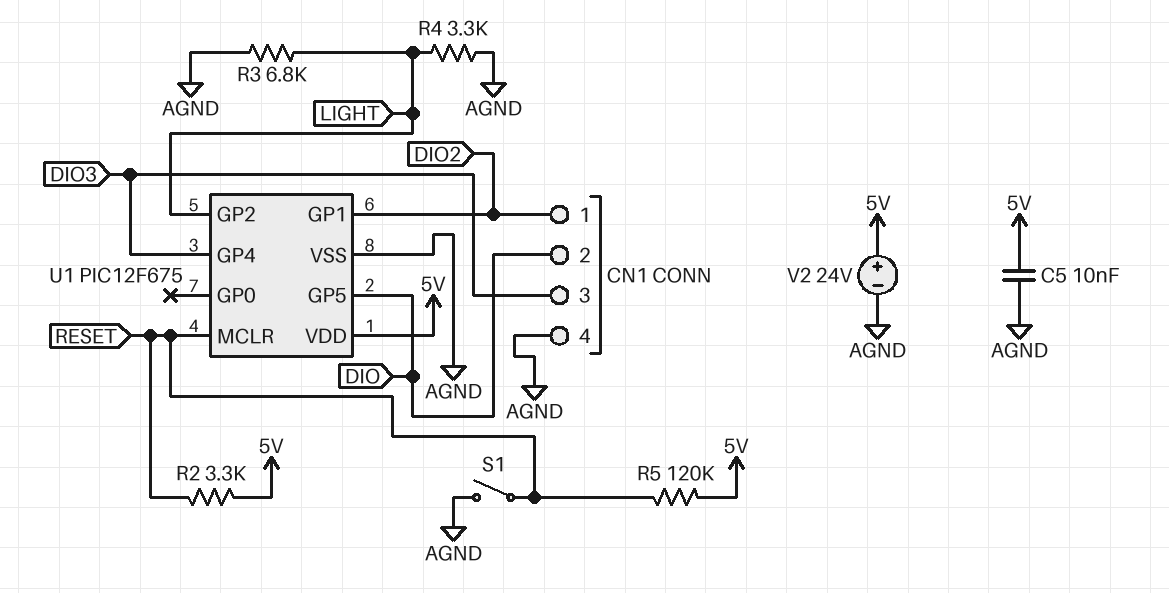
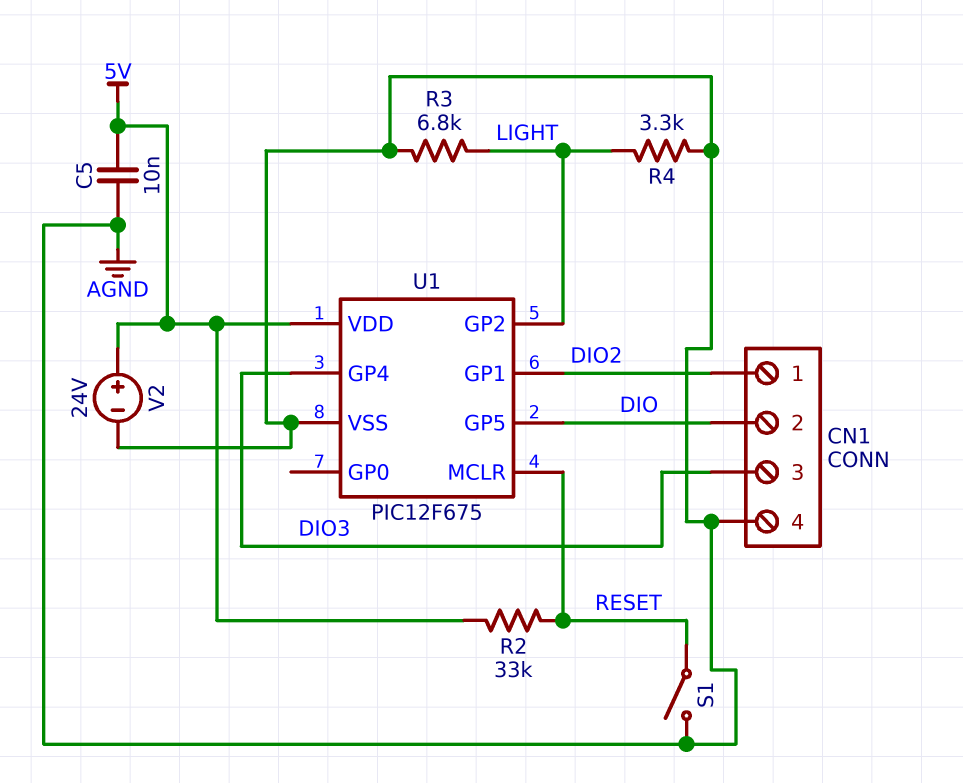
R2: 3.3k (5V, RESET) -> 33k (5V, RESET)
R5: 120k (5V, RESET) -> none

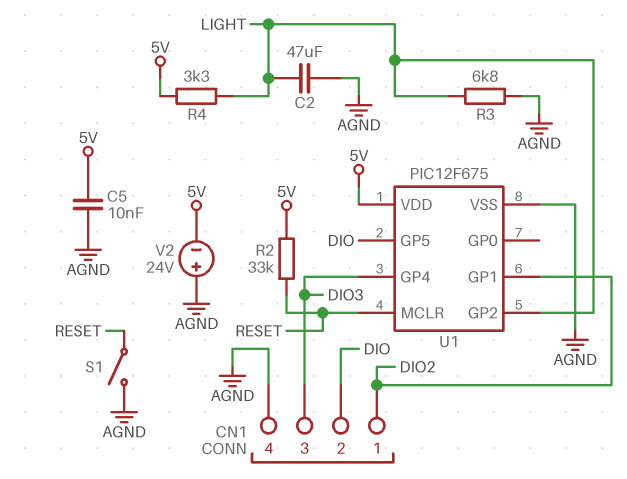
C2: none -> 47uF (AGND, LIGHT)
R4: 3.3k (AGND, LIGHT) -> 3.3k (5V, LIGHT)
V2: 24V (plus 5V, minus AGND) -> 24V (plus AGND, minus 5V)

